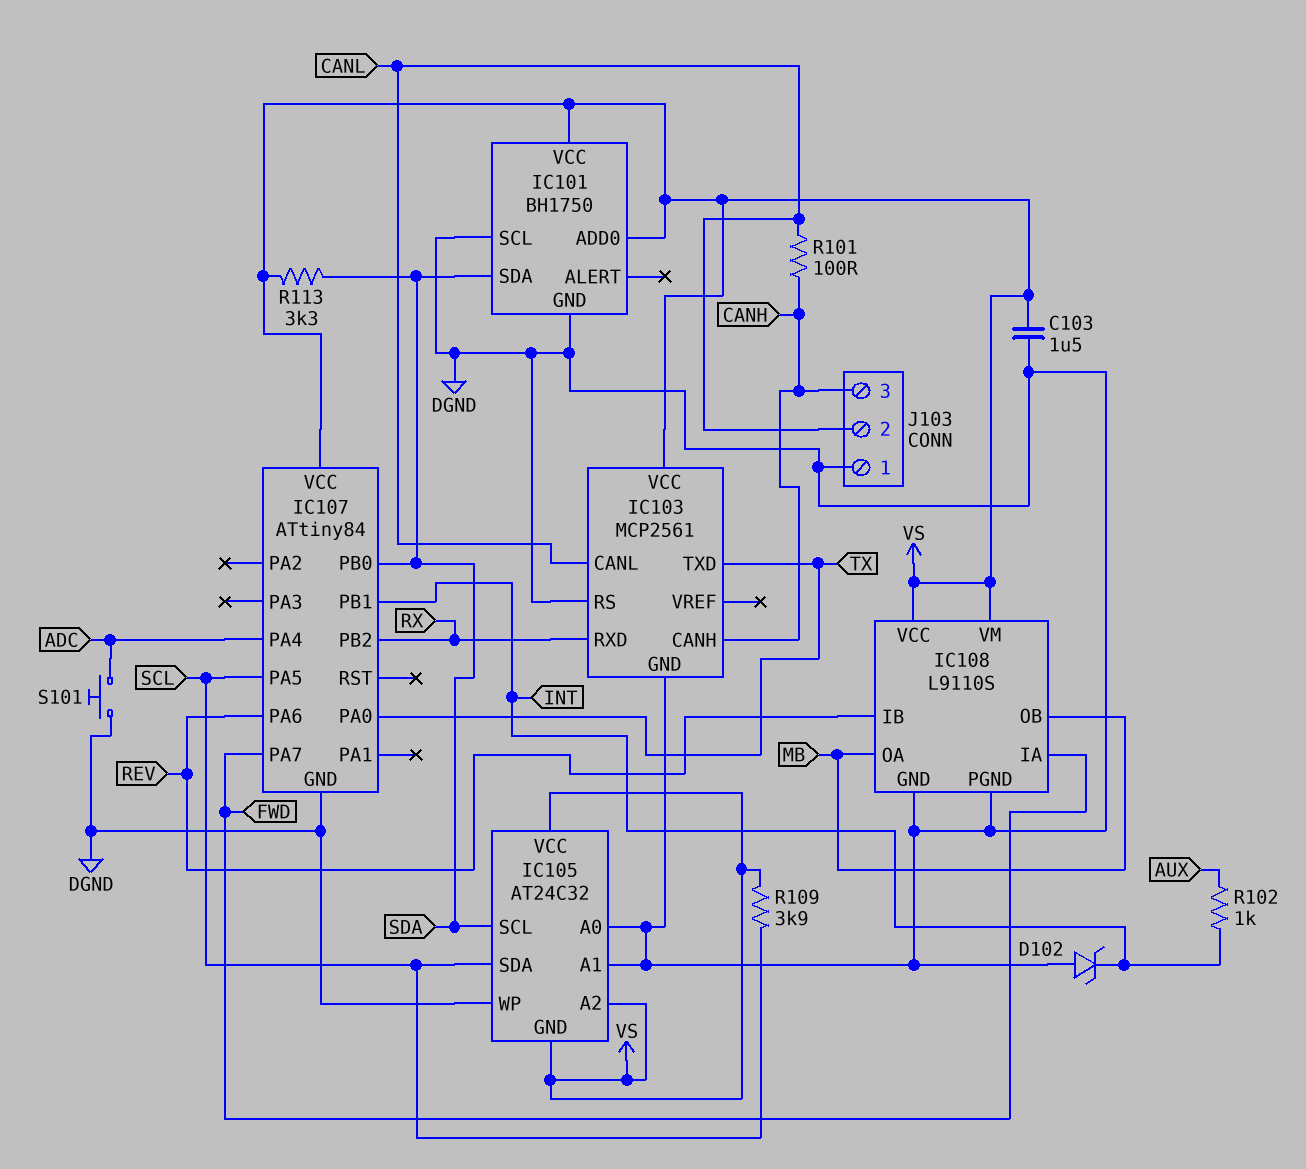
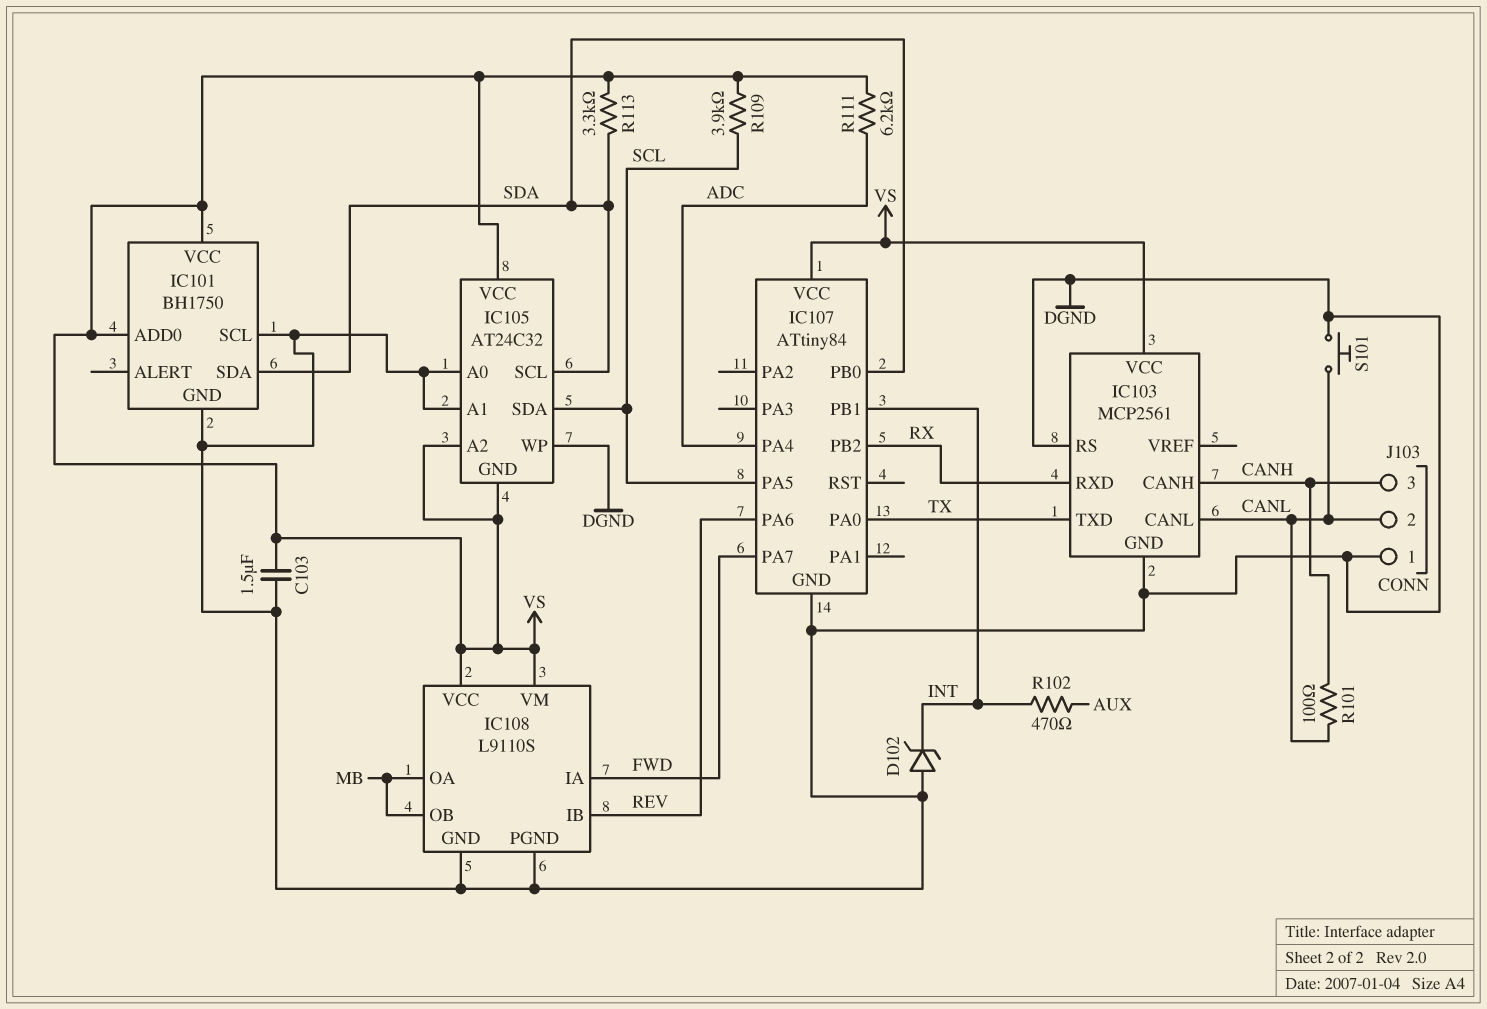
R102: 1k (AUX, INT) -> 470 (AUX, INT)
R111: none -> 6.2k (ADC, VS)
S101: button (ADC, DGND) -> button (CANL, DGND)

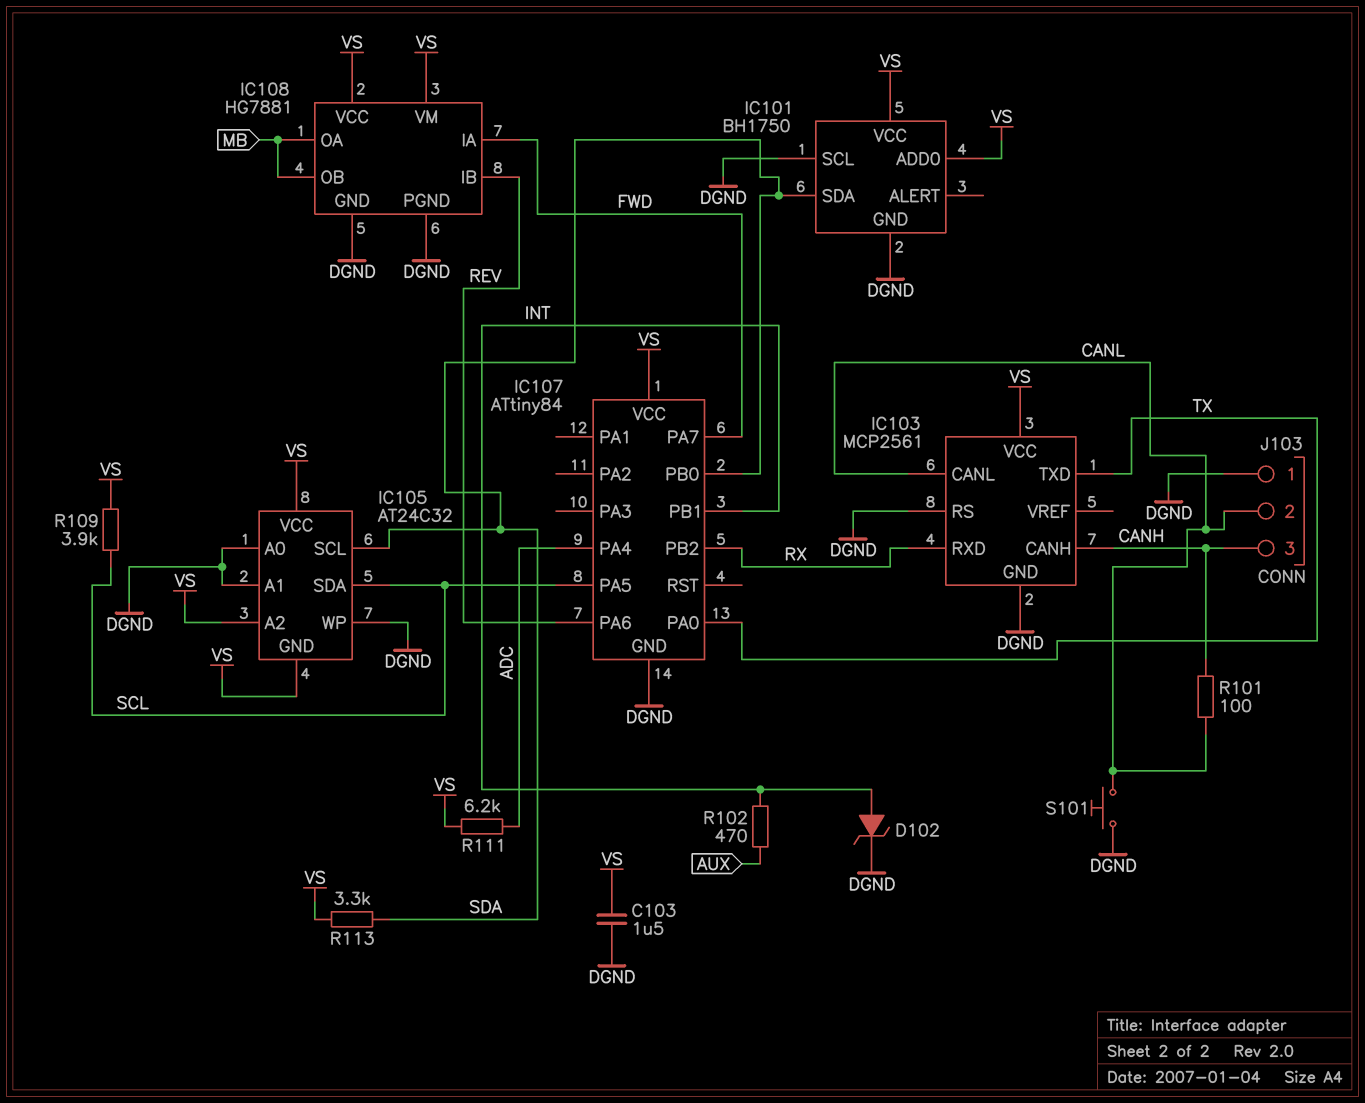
D102: zener (A DGND, K INT) -> zener (A INT, K DGND)
IC108: L9110S -> HG7881

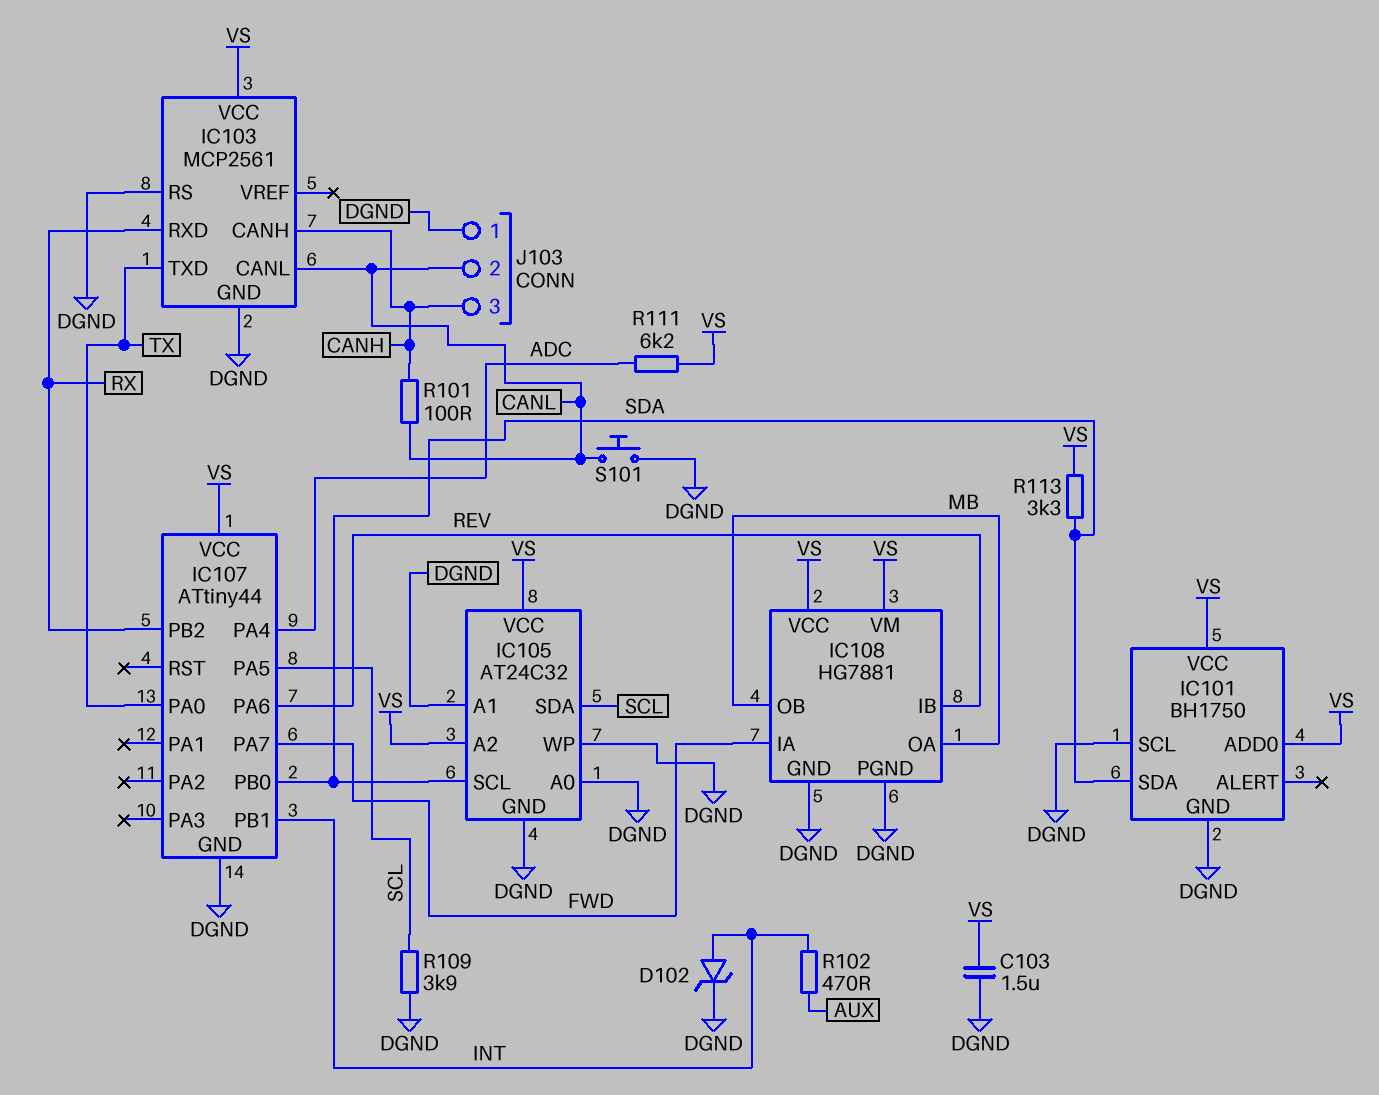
IC105 pin GND: VS -> DGND
IC107: ATtiny84 -> ATtiny44
R109: 3.9k (SCL, VS) -> 3.9k (DGND, SCL)

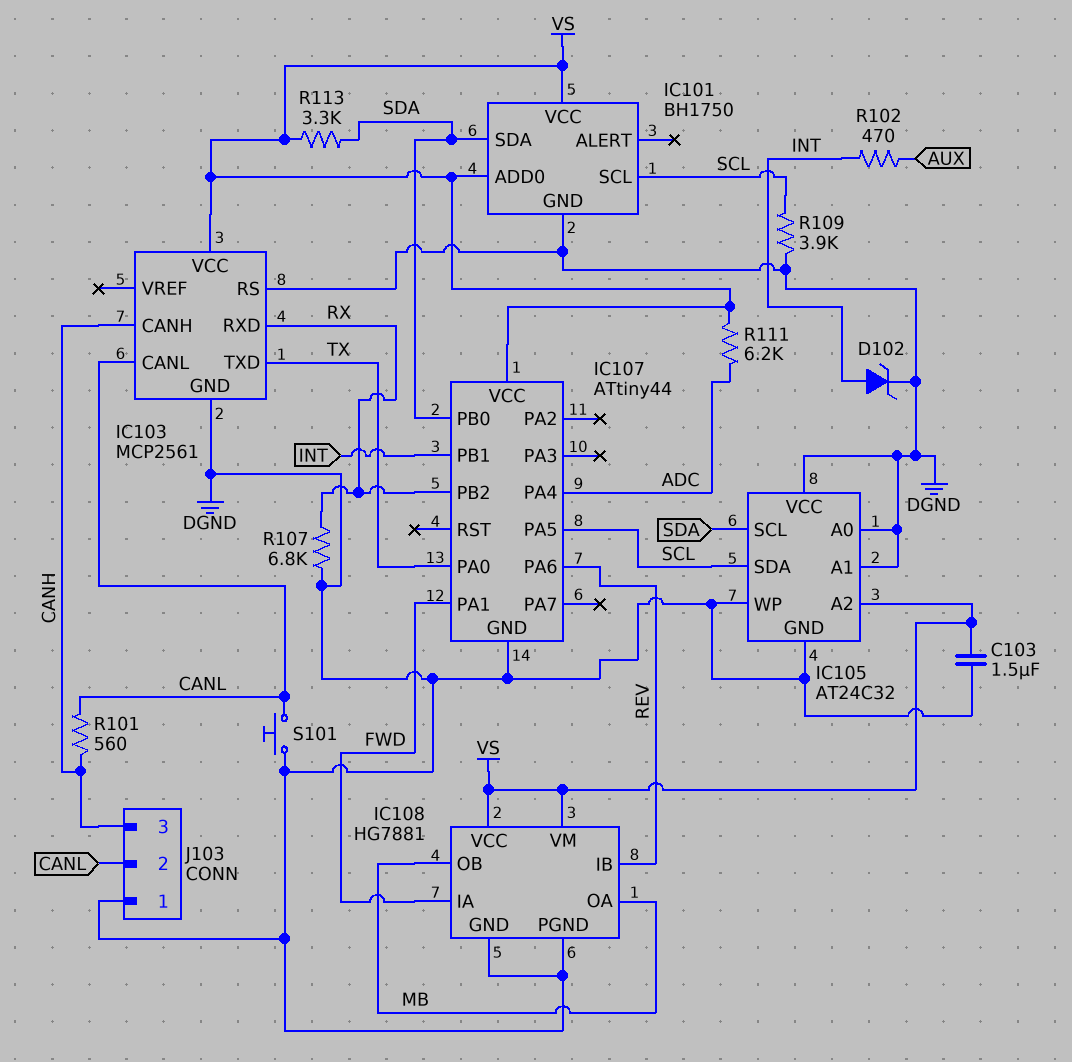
IC101 pin SCL: DGND -> SCL
IC105 pin VCC: VS -> DGND
IC107 pin PA1: none -> FWD
IC107 pin PA7: FWD -> none
R101: 100 (CANH, CANL) -> 560 (CANH, CANL)
R107: none -> 6.8k (DGND, RX)

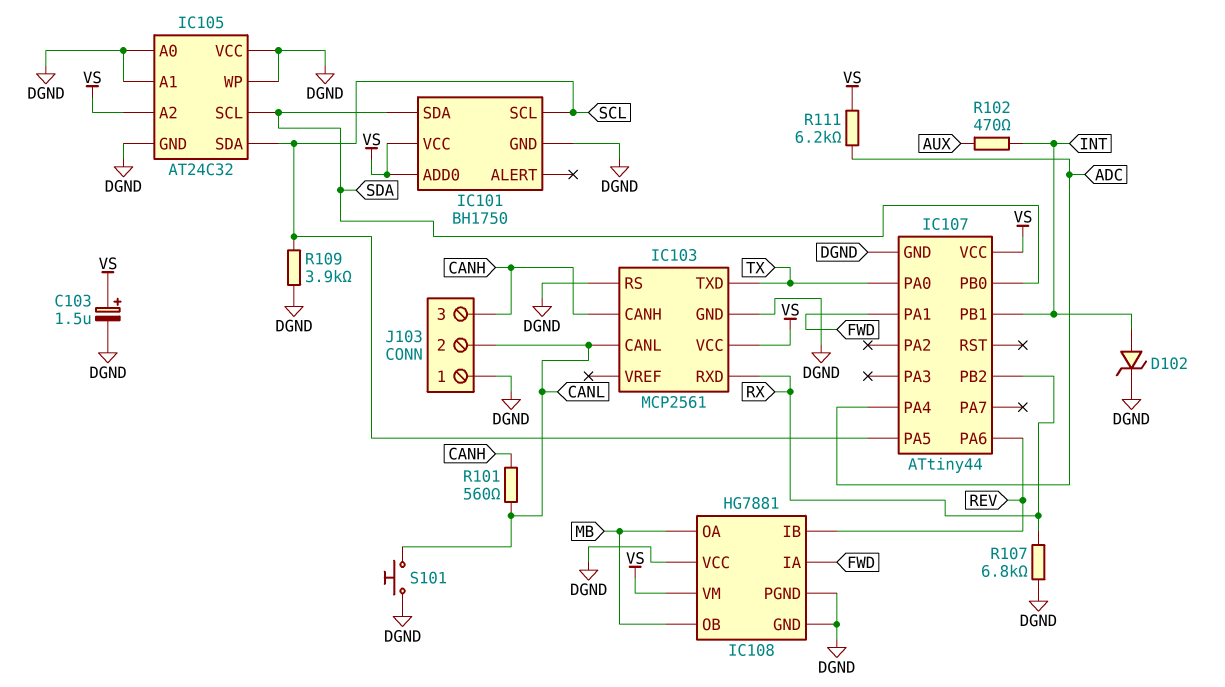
C103: 1.5uF (DGND, VS) -> 1.5uF (plus VS, minus DGND)
IC108 pin VCC: VS -> DGND
R113: 3.3k (SDA, VS) -> none

